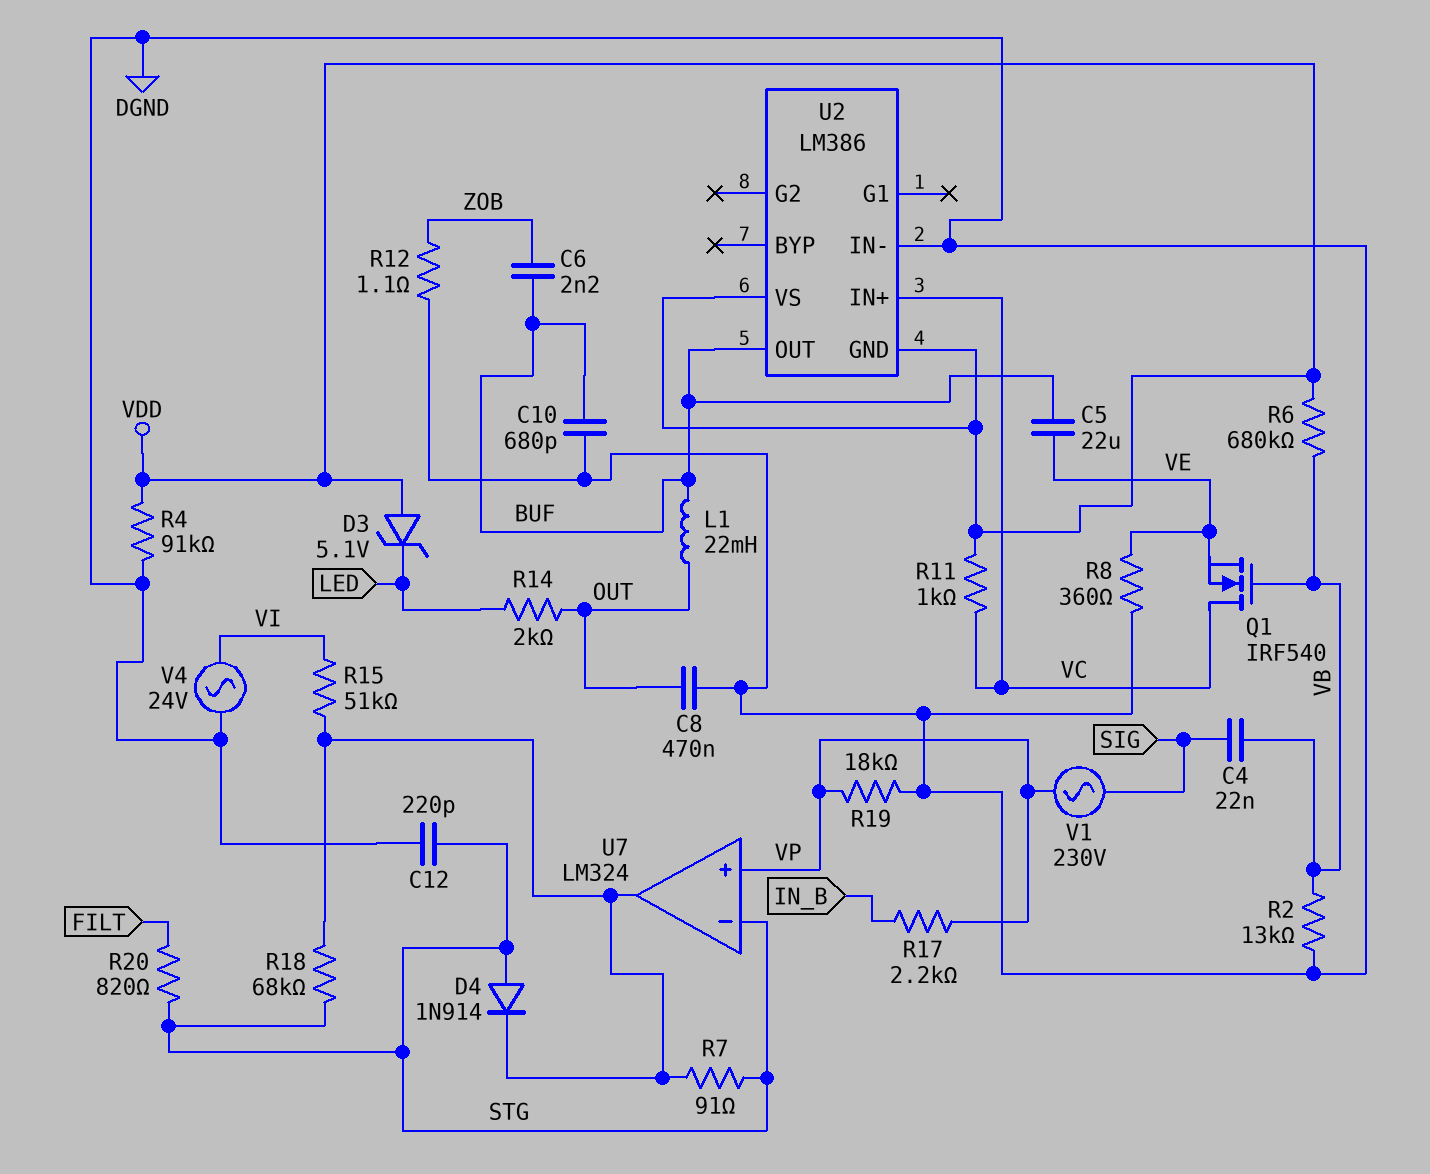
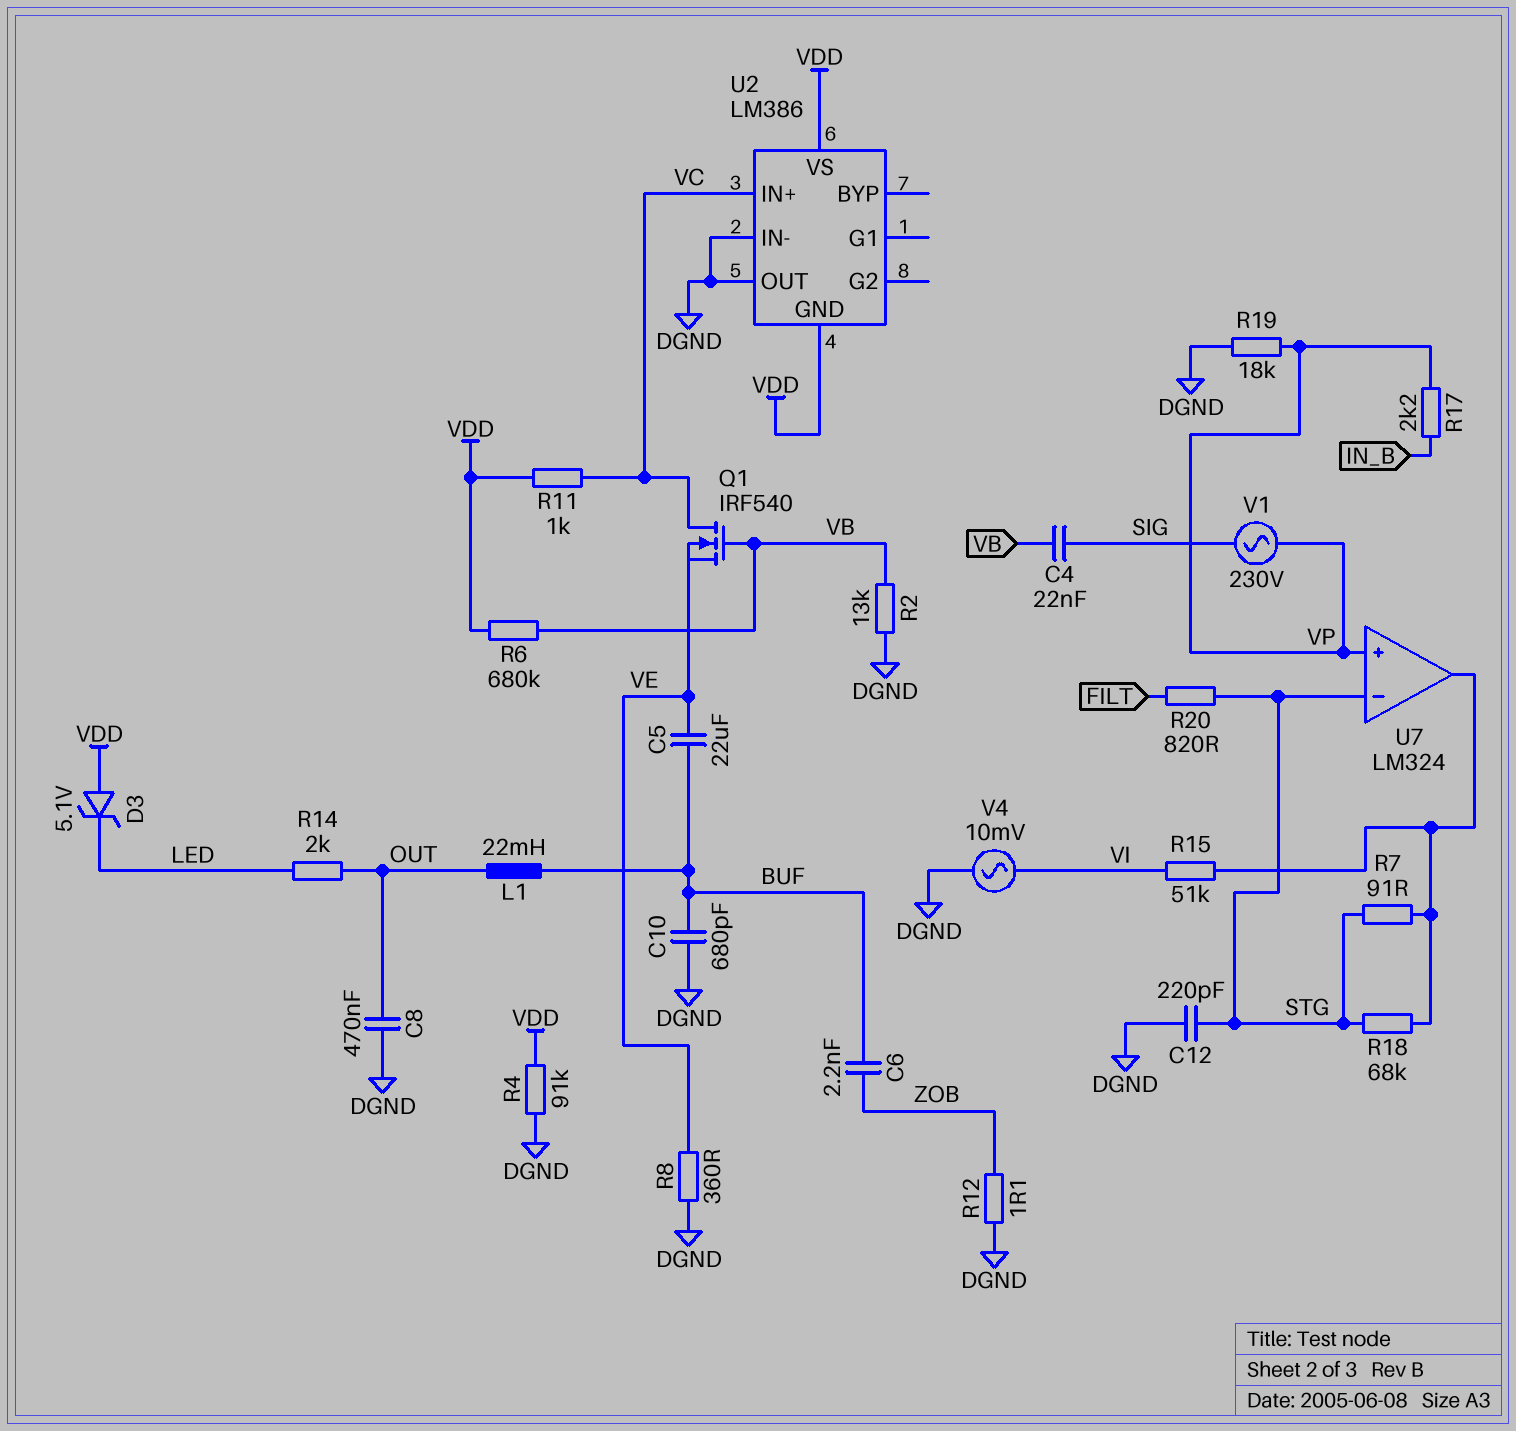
D4: diode 1N914 (A STG, K U7/out) -> none
U2 pin OUT: BUF -> DGND
V4: AC 24V (DGND, VI) -> AC 10mV (DGND, VI)

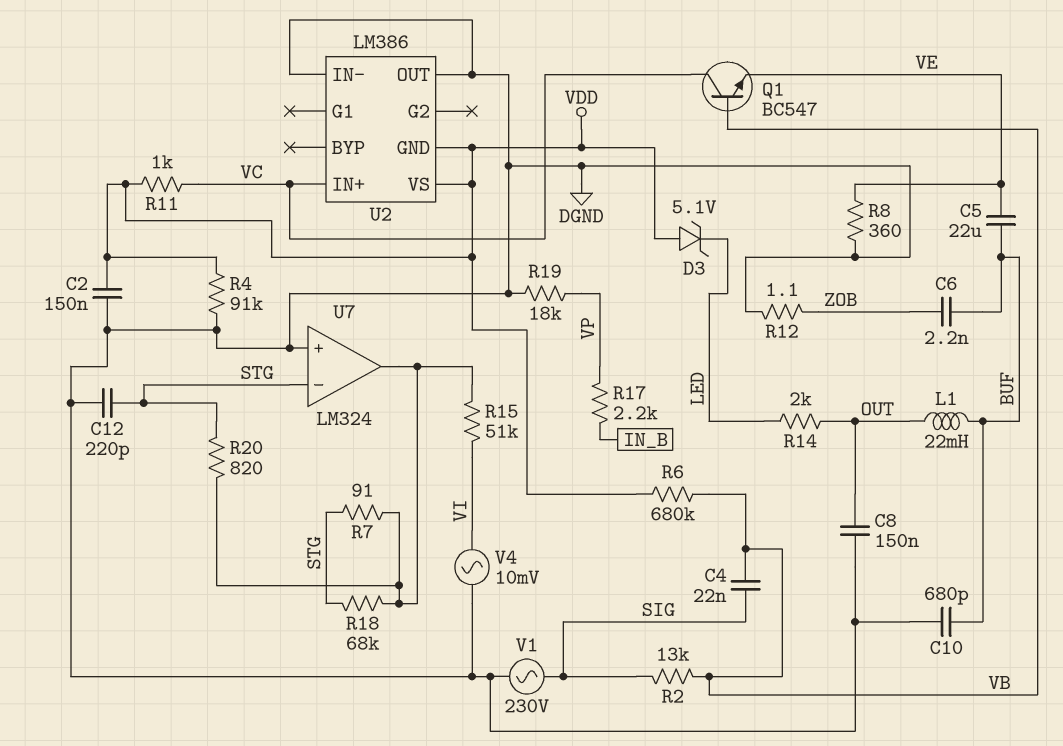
C2: none -> 150nF (DGND, VDD)
C8: 470nF (DGND, OUT) -> 150nF (DGND, OUT)
Q1: NMOS IRF540 (G VB, D VC, S VE) -> NPN BC547 (B VB, C VC, E VE)
R2: 13k (DGND, VB) -> 13k (SIG, VB)
R20: 820 (FILT, STG) -> 820 (STG, U7/out)
U7 pin in+: VP -> DGND
V1: AC 230V (SIG, VP) -> AC 230V (DGND, SIG)

